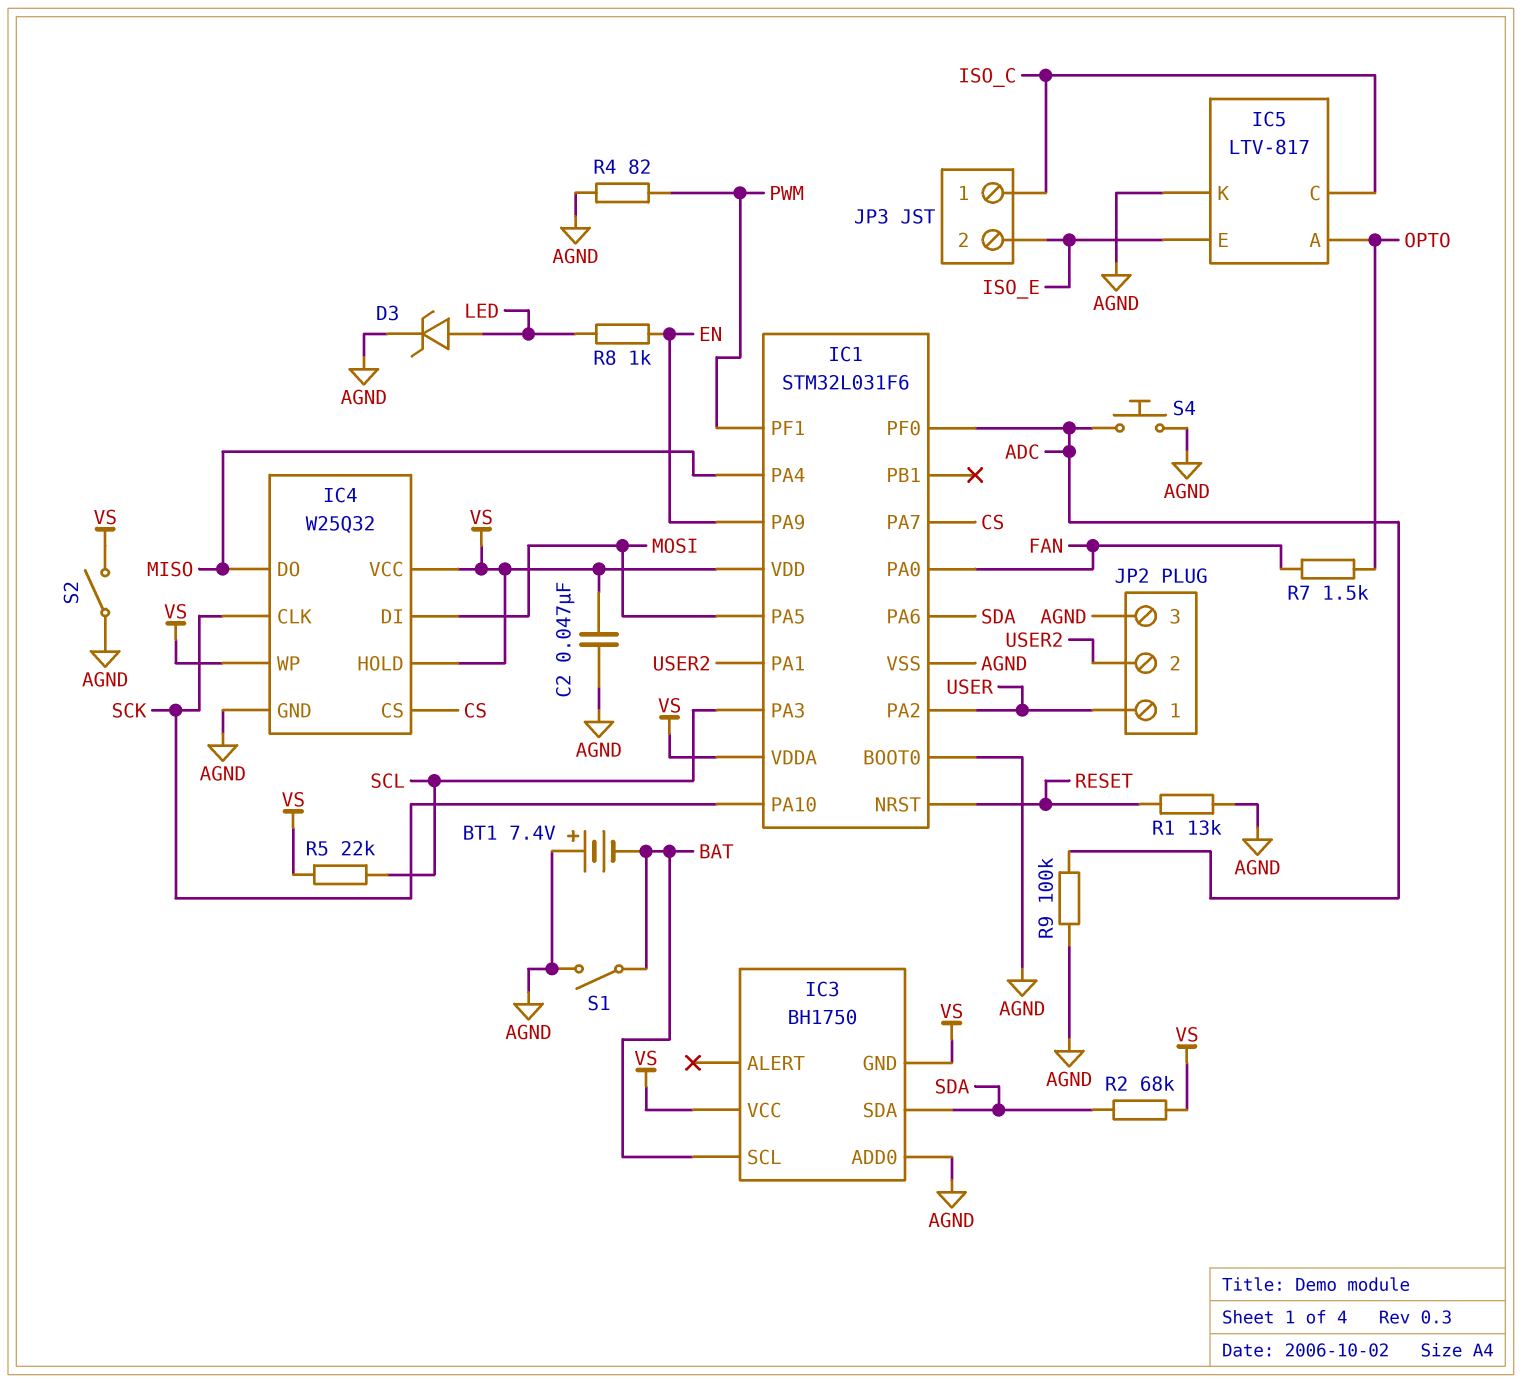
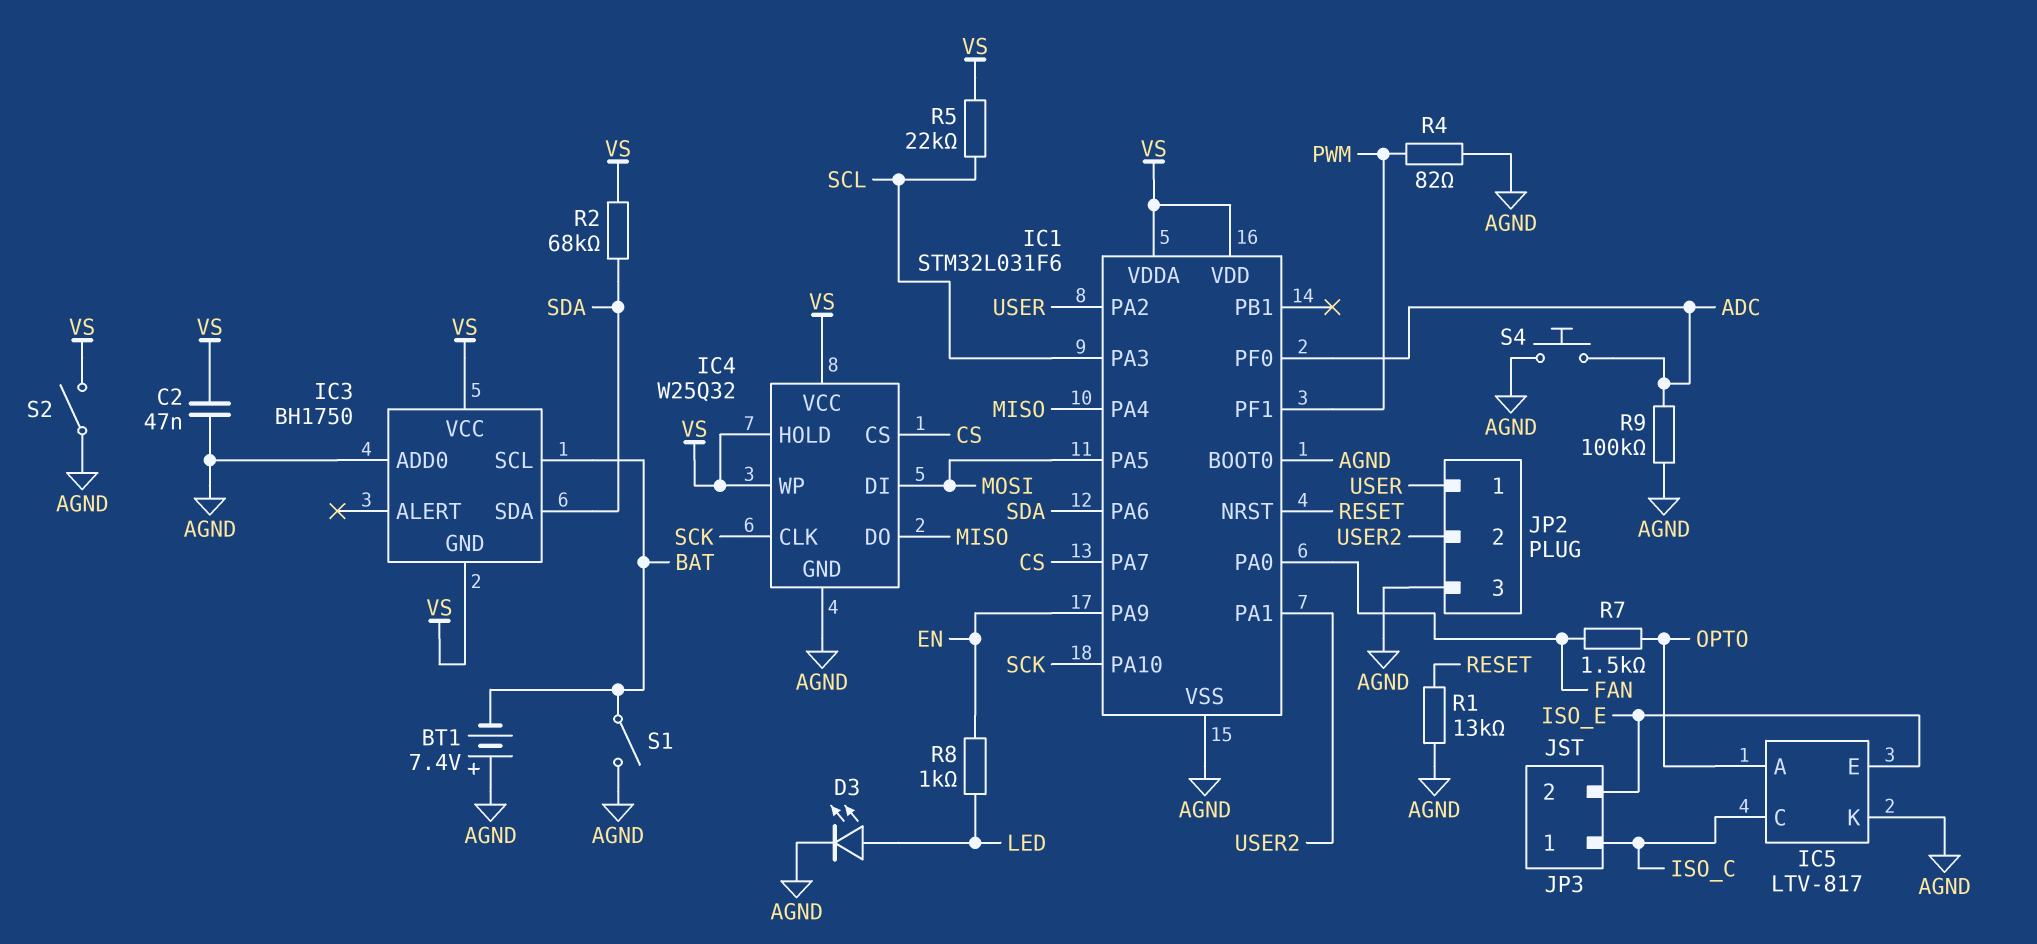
D3: zener (A LED, K AGND) -> LED (A LED, K AGND)

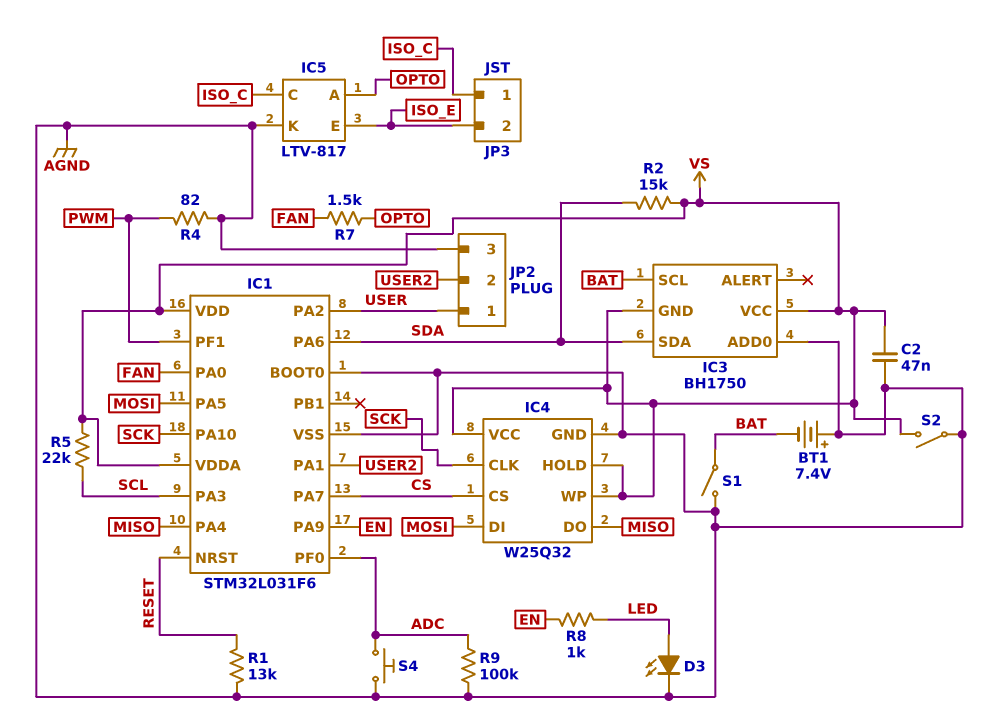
R2: 68k (SDA, VS) -> 15k (SDA, VS)

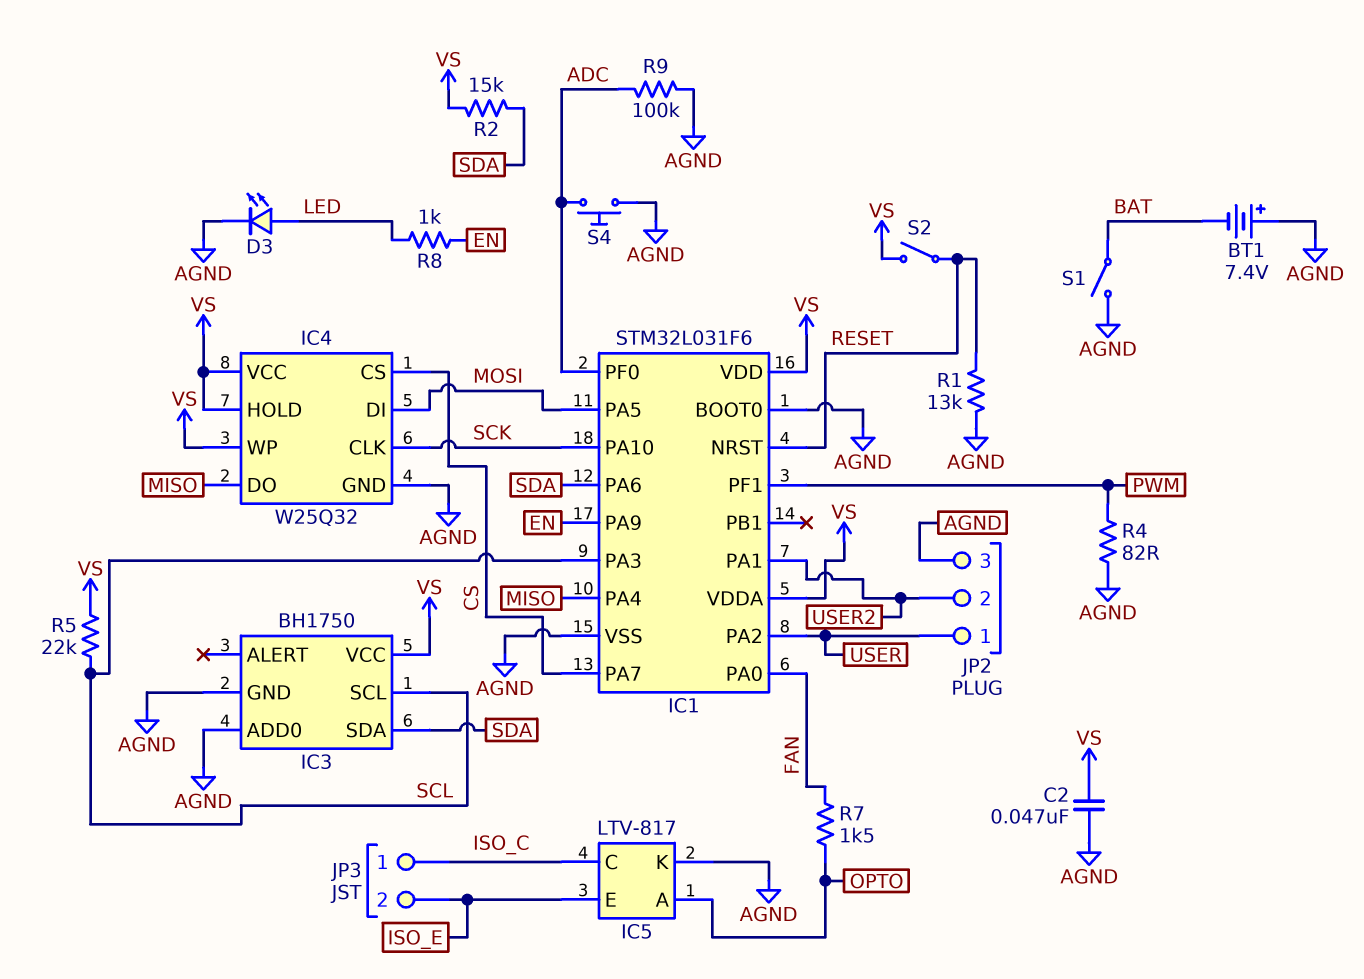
IC3 pin GND: VS -> AGND
IC3 pin SCL: BAT -> SCL
S2: switch (AGND, VS) -> switch (RESET, VS)

